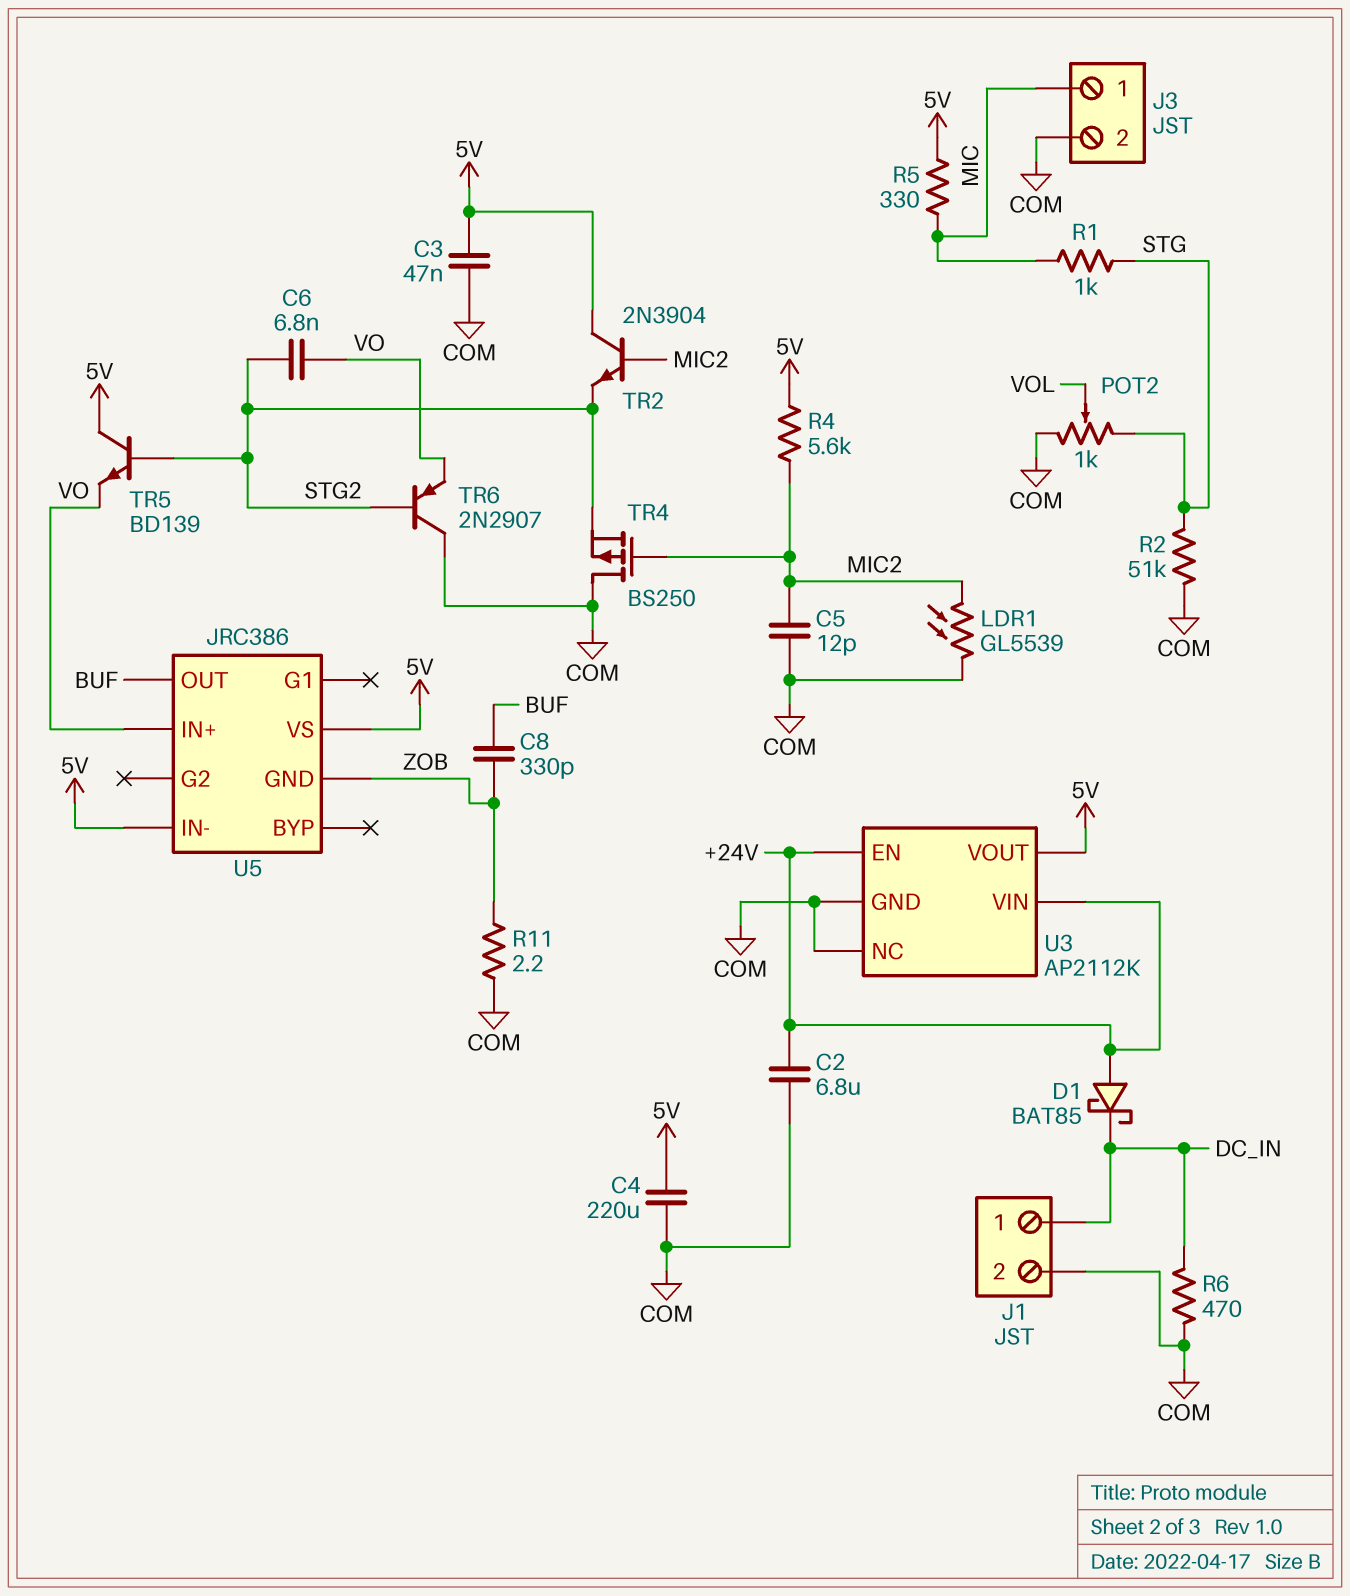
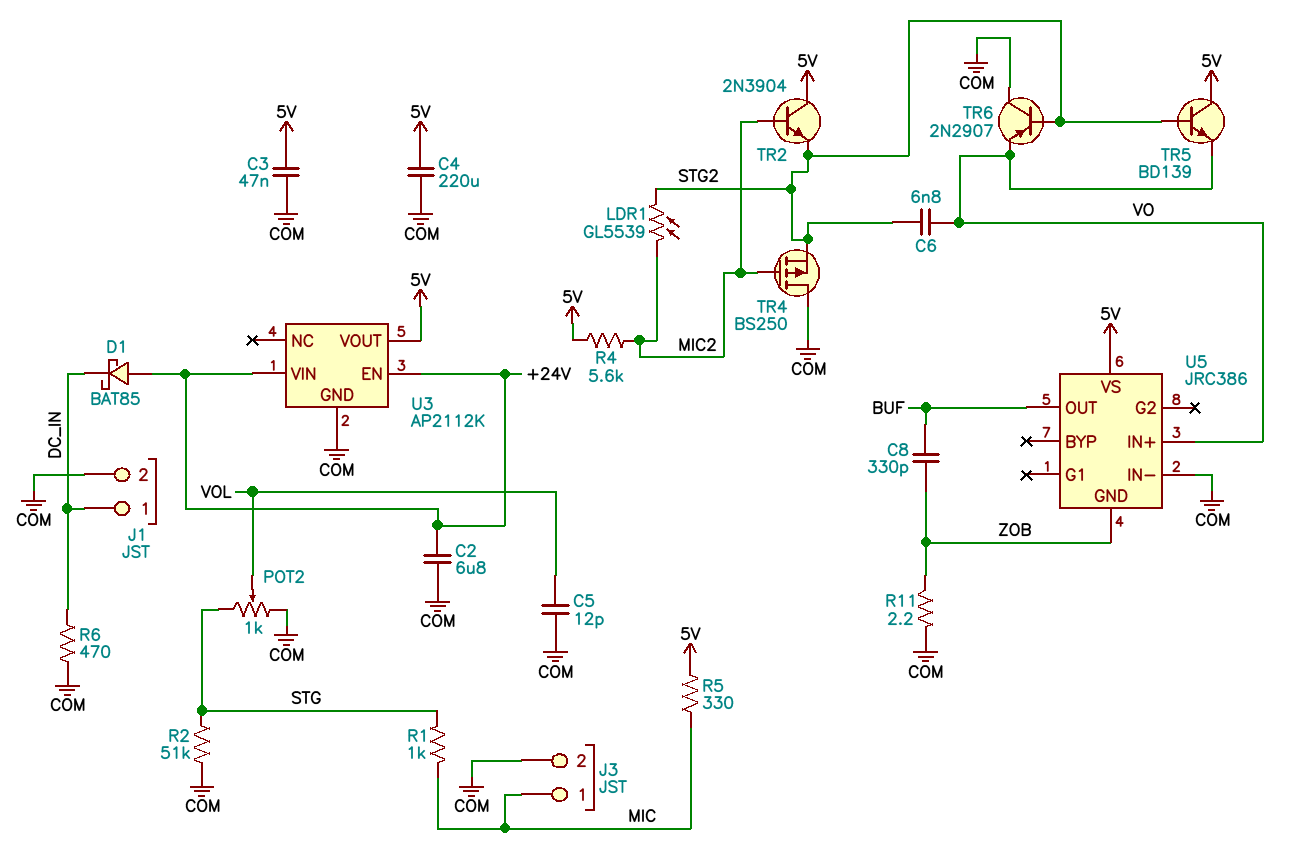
C5: 12pF (COM, MIC2) -> 12pF (COM, VOL)
LDR1: GL5539 (COM, MIC2) -> GL5539 (MIC2, STG2)
U3 pin NC: COM -> none
U5 pin IN-: 5V -> COM

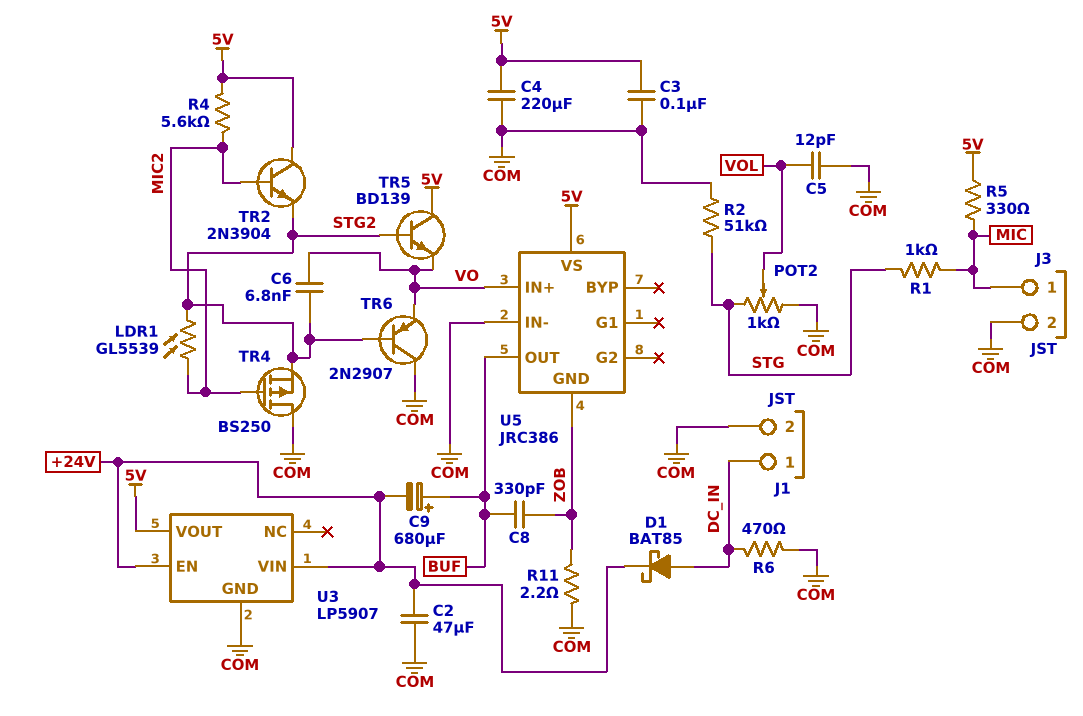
C2: 6.8uF (+24V, COM) -> 47uF (+24V, COM)
C3: 47nF (5V, COM) -> 100nF (5V, COM)
C9: none -> 680uF (plus BUF, minus +24V)
D1: schottky BAT85 (A +24V, K DC_IN) -> schottky BAT85 (A DC_IN, K +24V)
U3: AP2112K -> LP5907

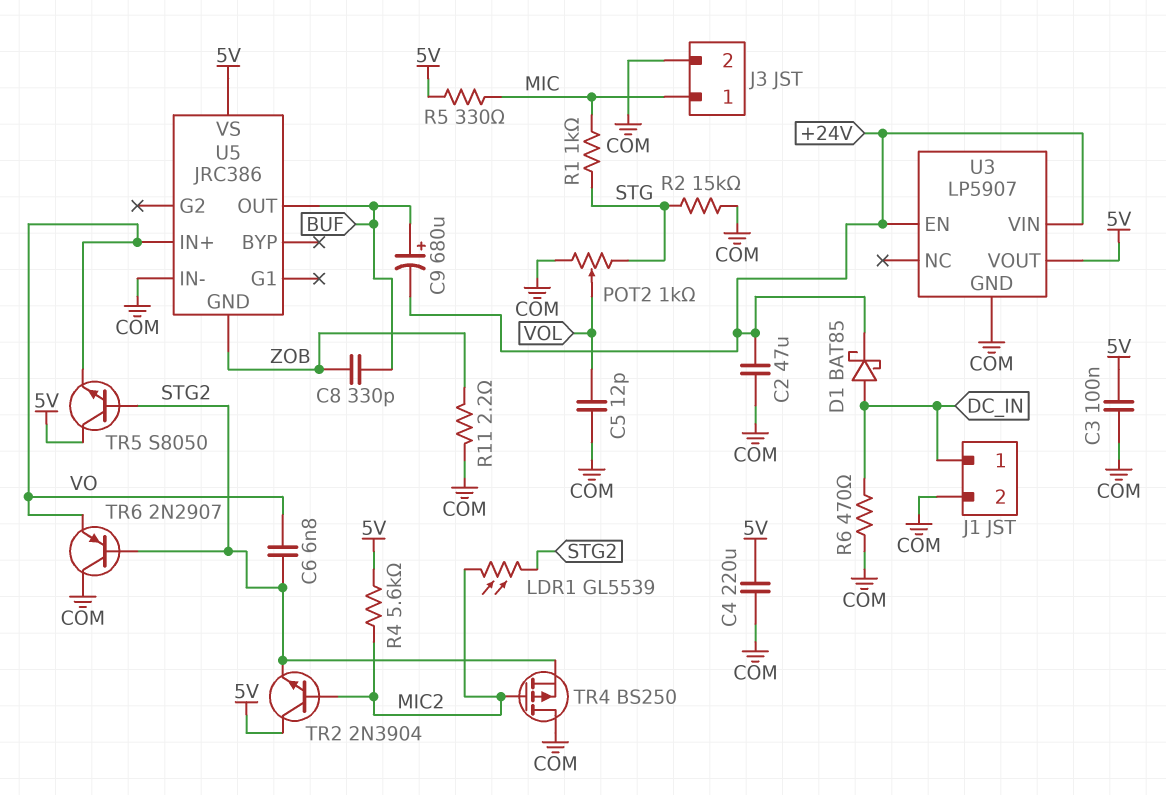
R2: 51k (COM, STG) -> 15k (COM, STG)
TR5: NPN BD139 (B STG2, C 5V, E VO) -> NPN S8050 (B STG2, C 5V, E VO)

